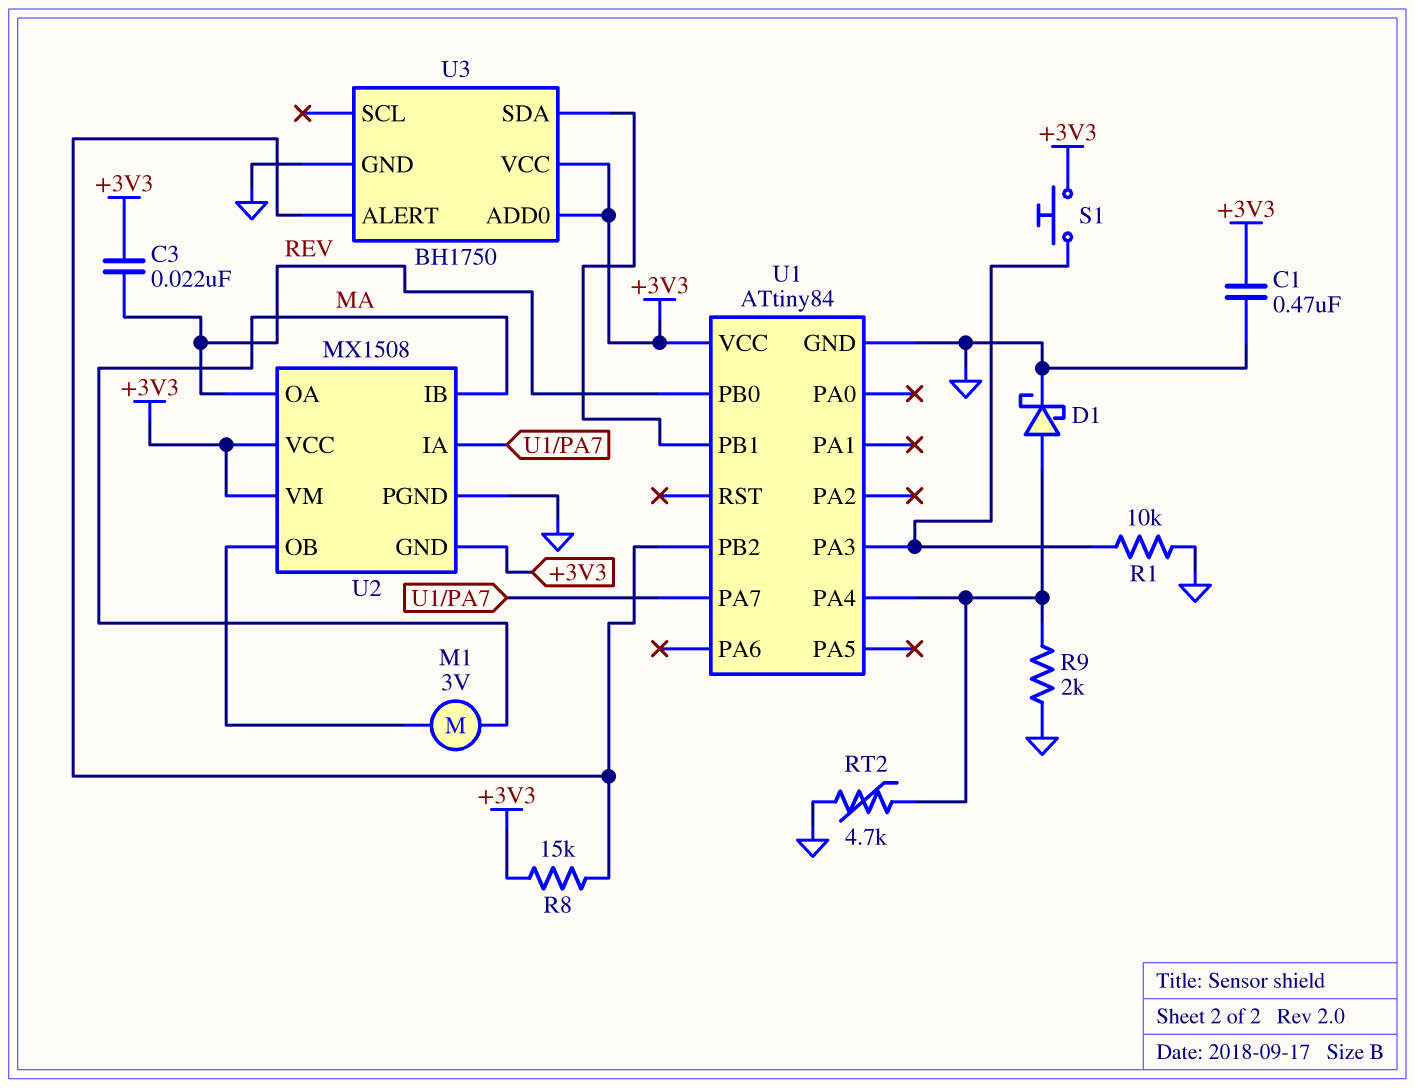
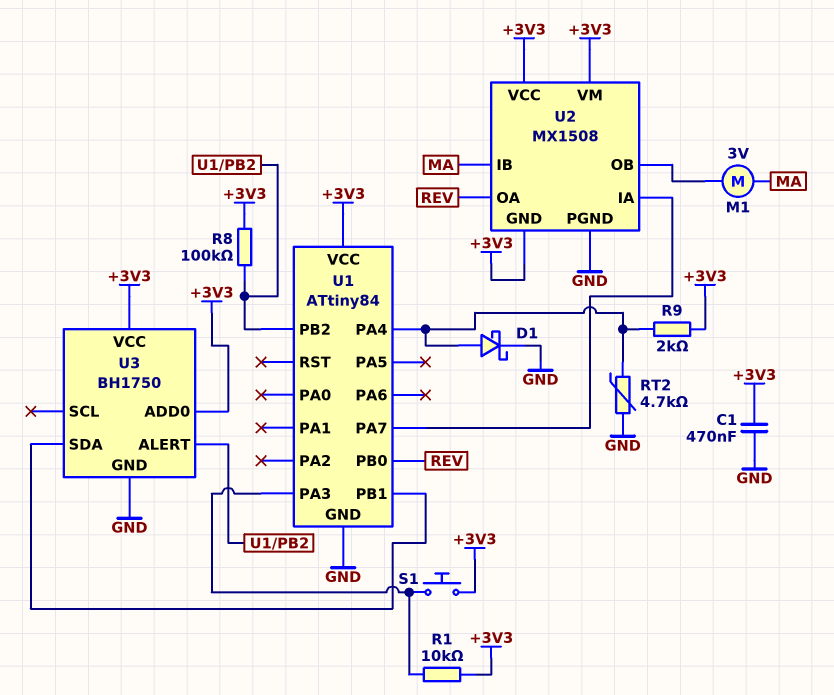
C3: 22nF (+3V3, REV) -> none
R1: 10k (GND, U1/PA3) -> 10k (+3V3, U1/PA3)
R8: 15k (+3V3, U1/PB2) -> 100k (+3V3, U1/PB2)
R9: 2k (GND, U1/PA4) -> 2k (+3V3, U1/PA4)

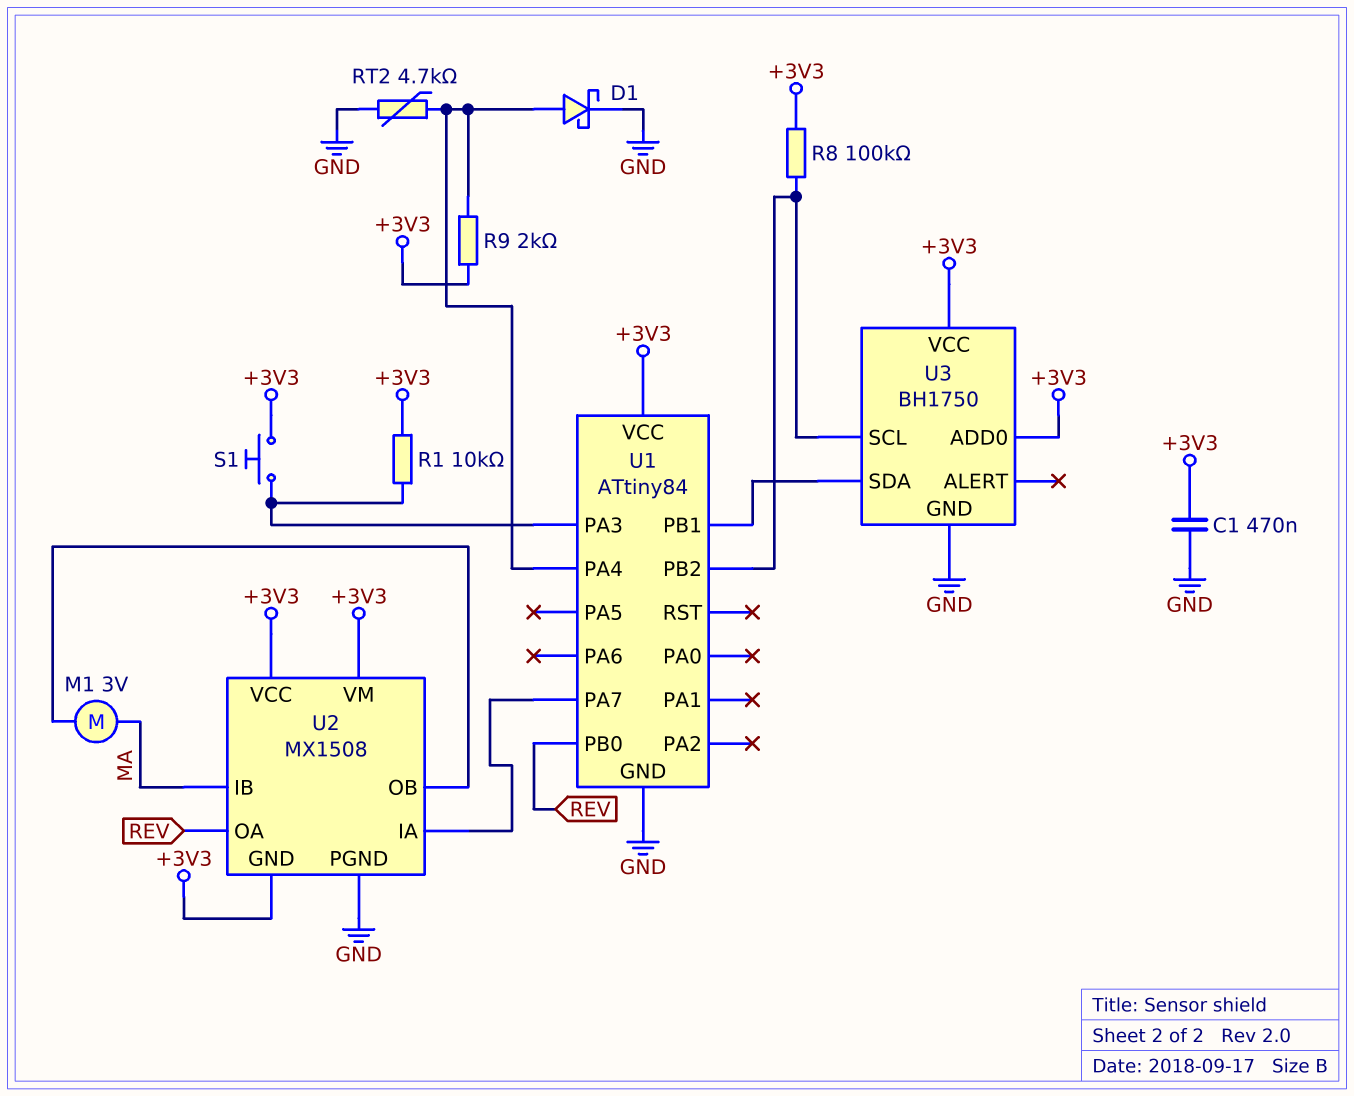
U3 pin ALERT: U1/PB2 -> none
U3 pin SCL: none -> U1/PB2

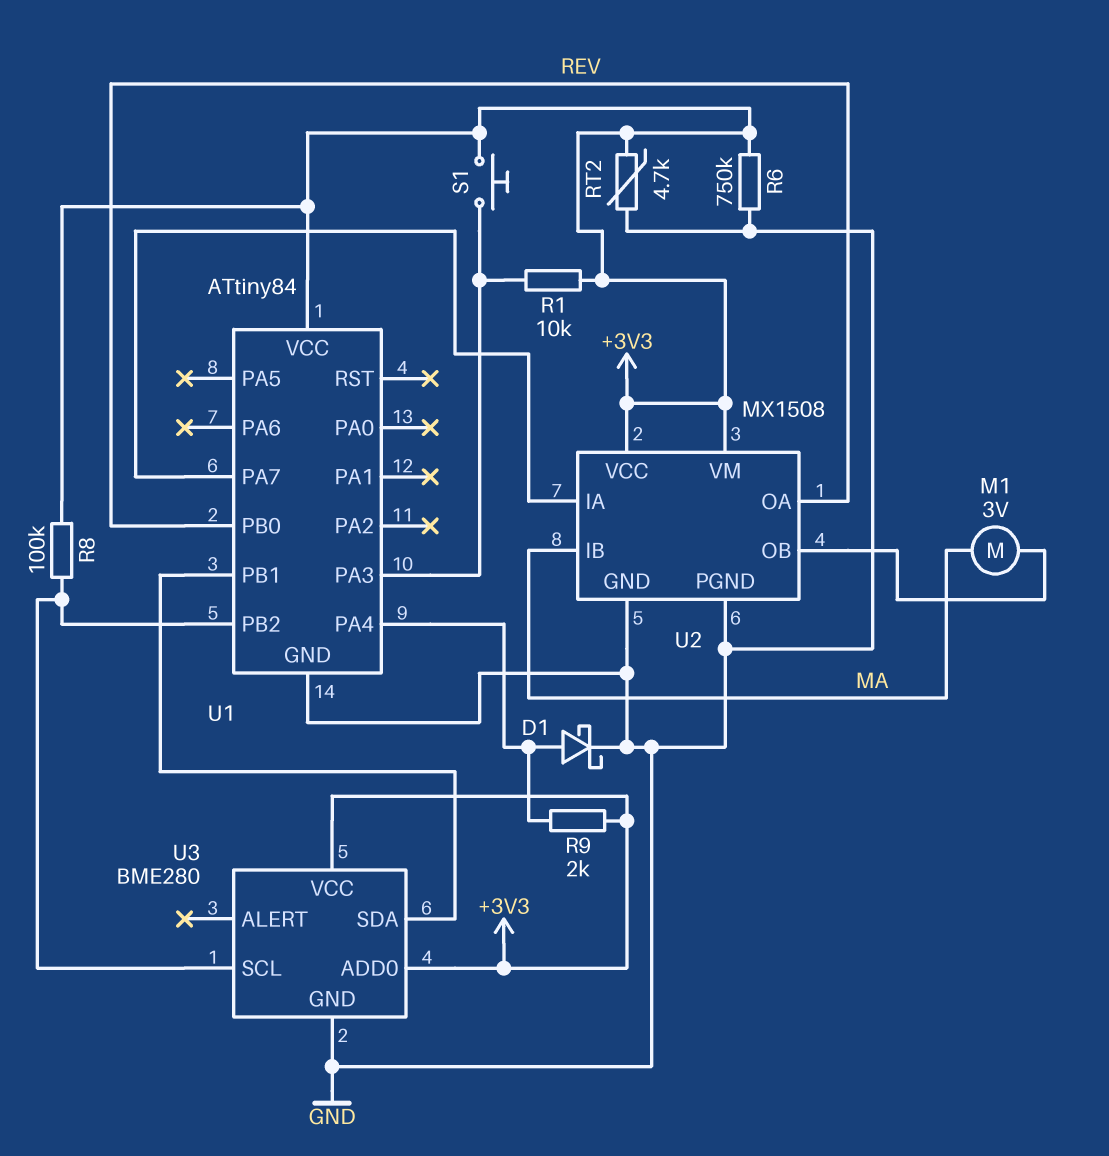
C1: 470nF (+3V3, GND) -> none
R6: none -> 750k (+3V3, GND)
RT2: 4.7k (GND, U1/PA4) -> 4.7k (+3V3, GND)
U2 pin GND: +3V3 -> GND
U3: BH1750 -> BME280

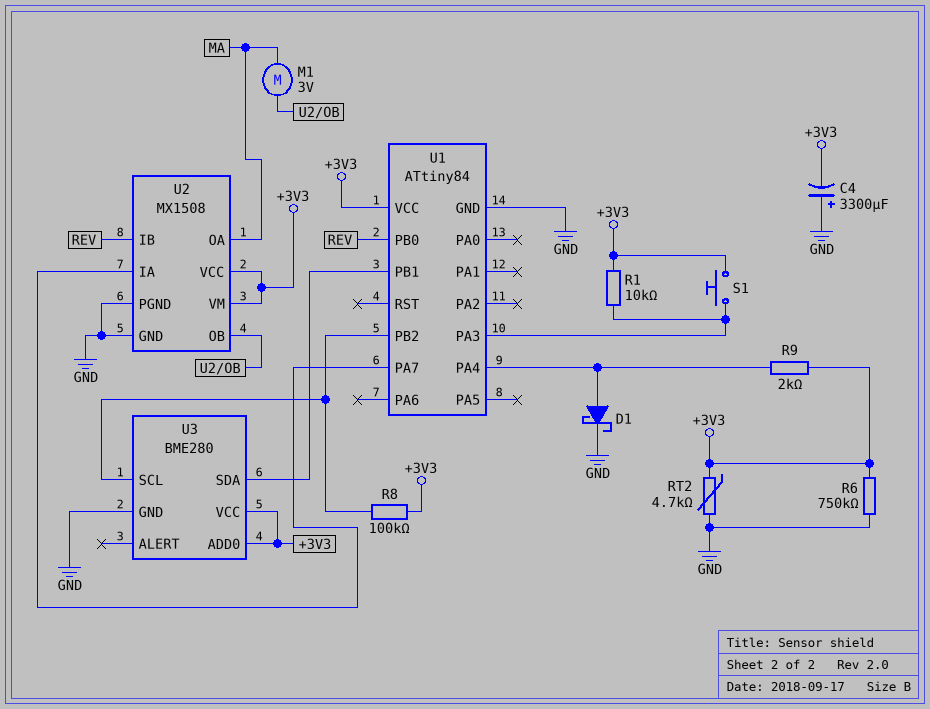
C4: none -> 3300uF (plus GND, minus +3V3)
U2 pin IB: MA -> REV
U2 pin OA: REV -> MA

